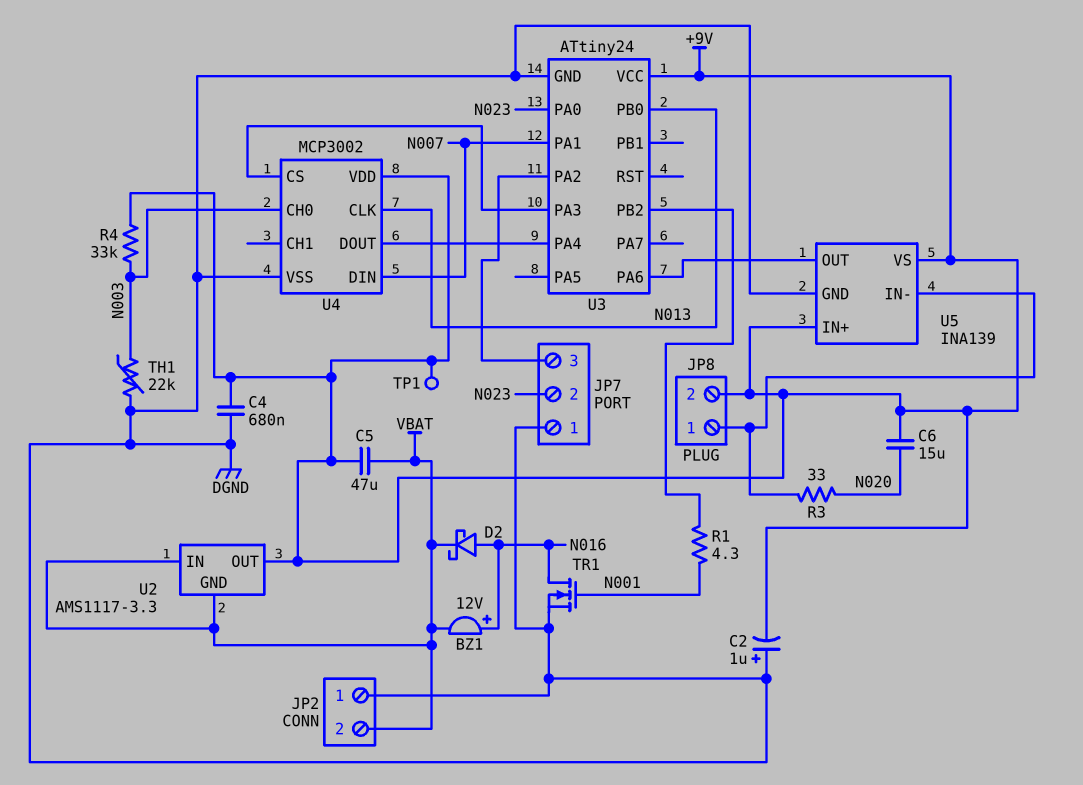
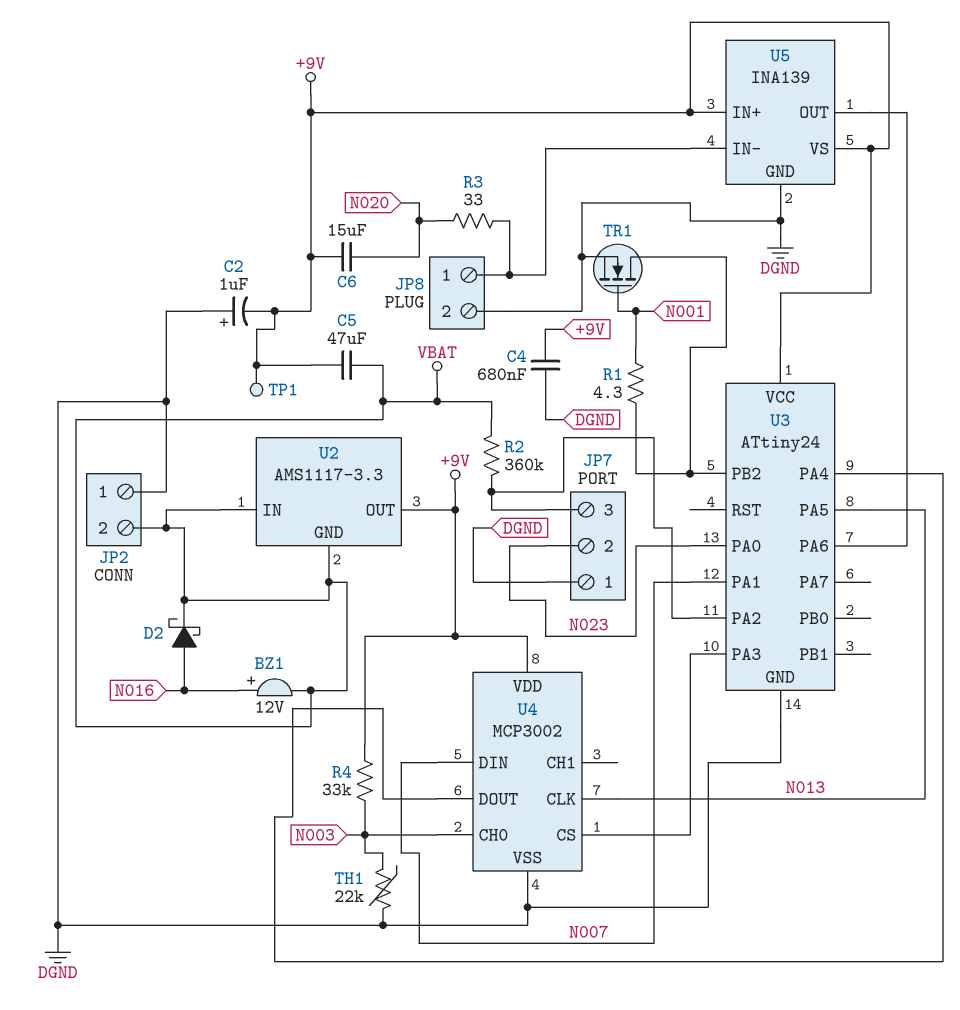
JP8 pin 2: +9V -> DGND
R2: none -> 360k (JP7/3, VBAT)
TR1: NMOS (G N001, D N016, S DGND) -> NMOS (G N001, D U3/PB2, S DGND)
U3 pin PA5: none -> N013
U3 pin PB0: N013 -> none

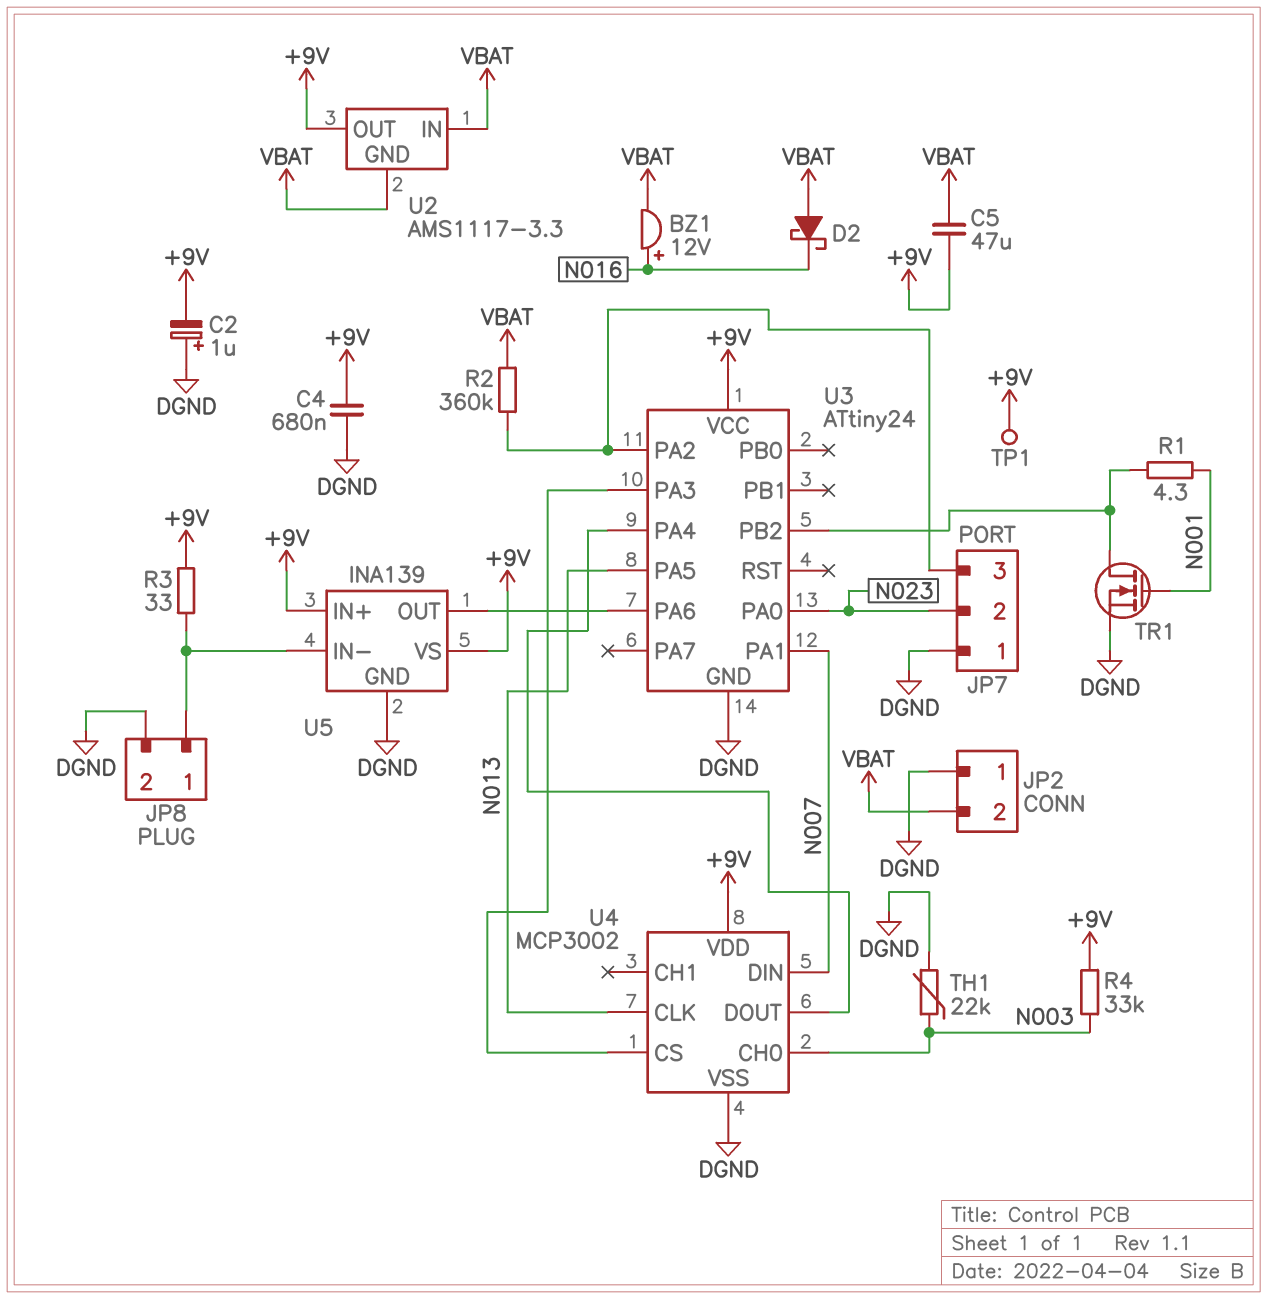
C6: 15uF (+9V, N020) -> none
D2: schottky (A N016, K VBAT) -> schottky (A VBAT, K N016)
R3: 33 (JP8/1, N020) -> 33 (+9V, JP8/1)

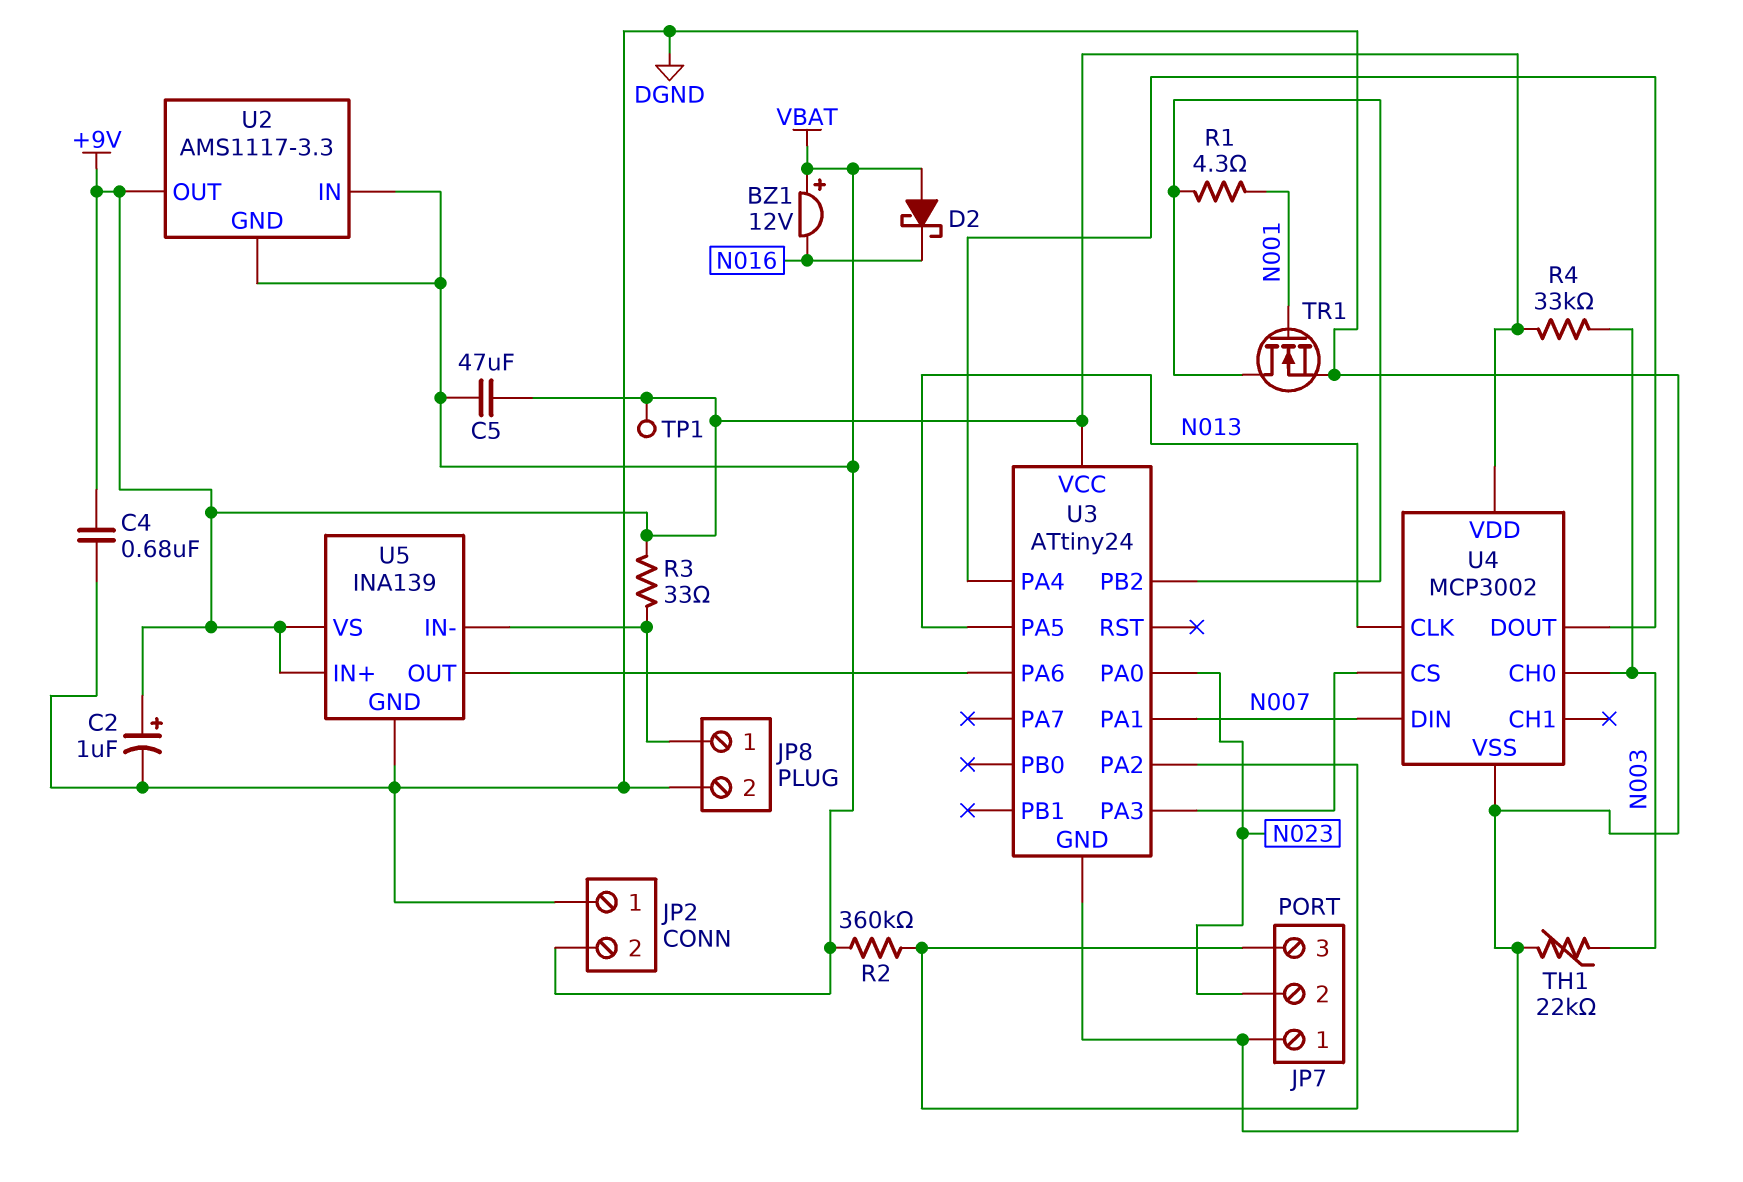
BZ1: buzzer 12V (plus N016, minus VBAT) -> buzzer 12V (plus VBAT, minus N016)
C2: 1uF (plus DGND, minus +9V) -> 1uF (plus +9V, minus DGND)

